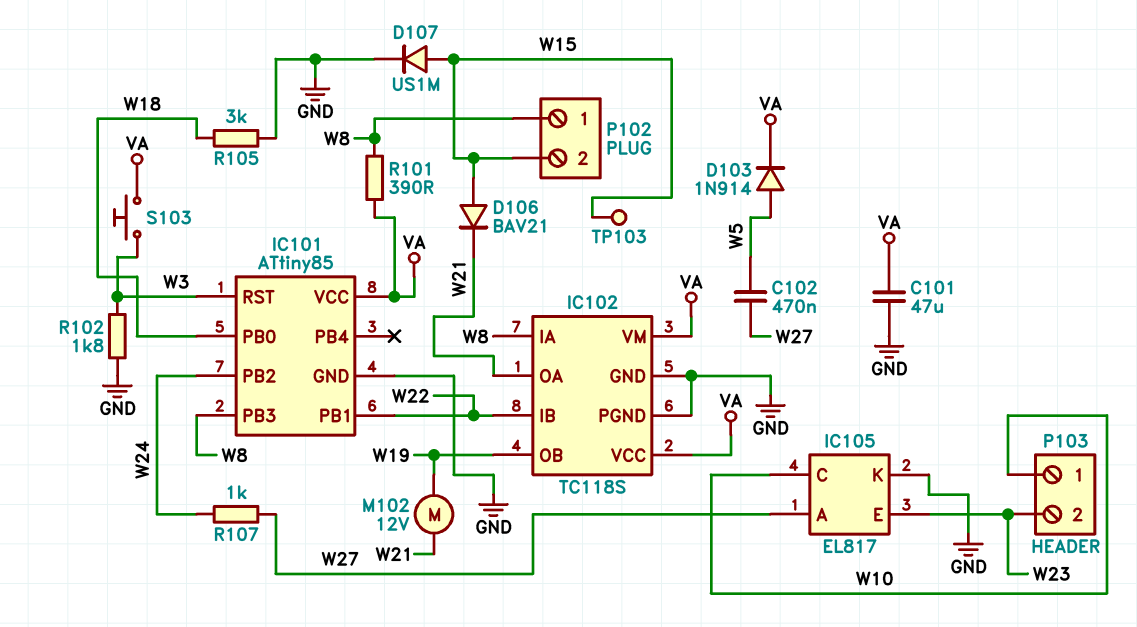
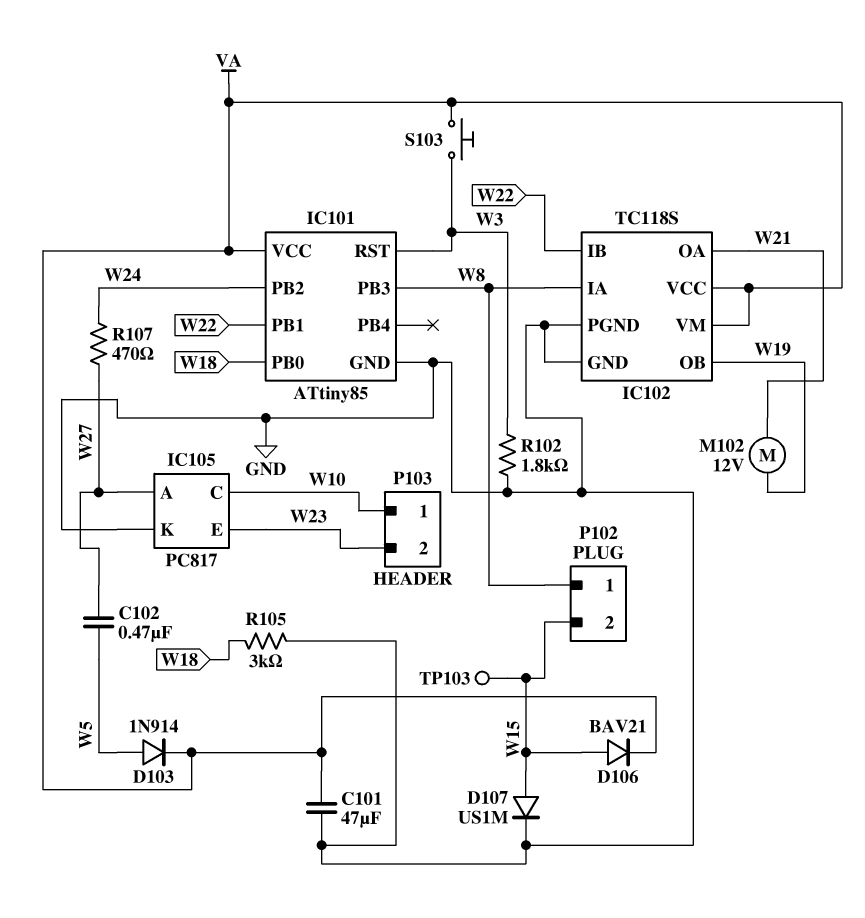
D106: diode BAV21 (A W15, K W21) -> diode BAV21 (A W15, K VA)
IC105: EL817 -> PC817
R101: 390 (VA, W8) -> none
R107: 1k (W24, W27) -> 470 (W24, W27)

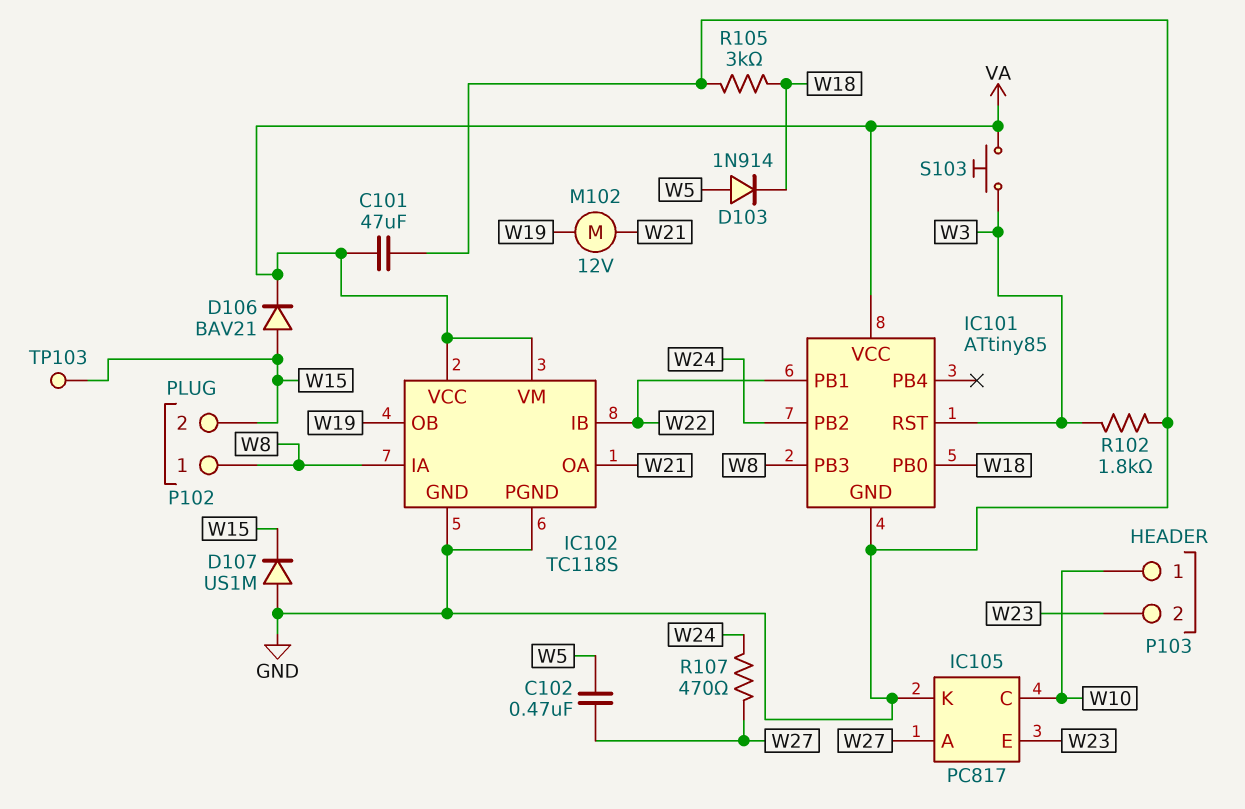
D103: diode 1N914 (A W5, K VA) -> diode 1N914 (A W5, K W18)
D107: diode US1M (A W15, K GND) -> diode US1M (A GND, K W15)

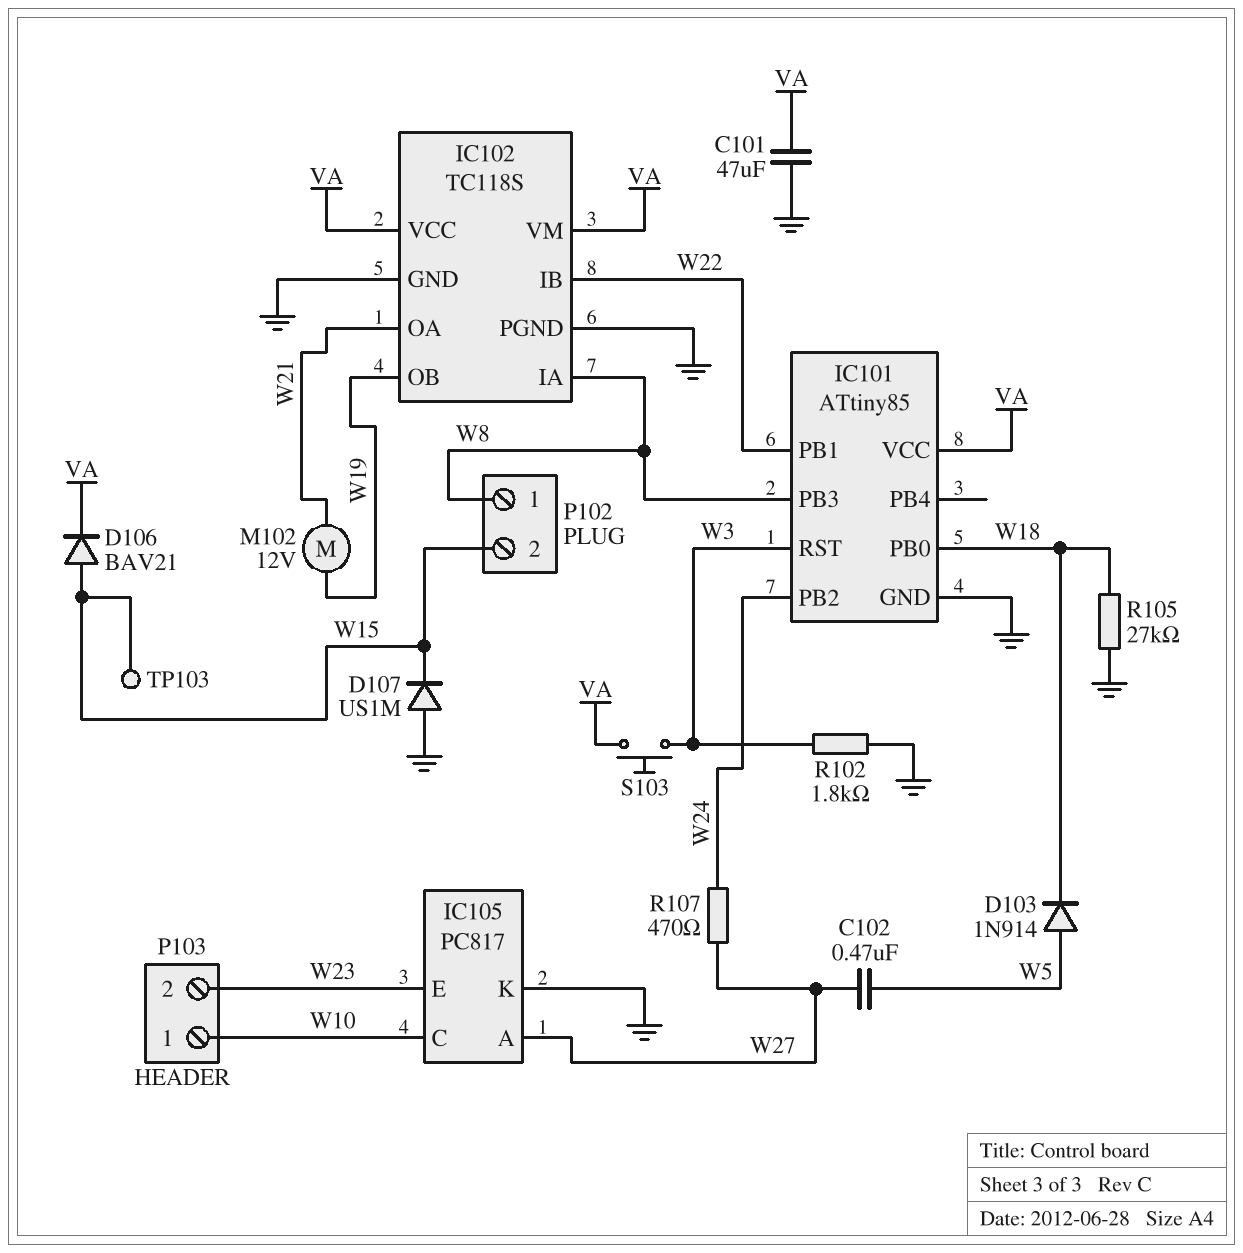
R105: 3k (GND, W18) -> 27k (GND, W18)

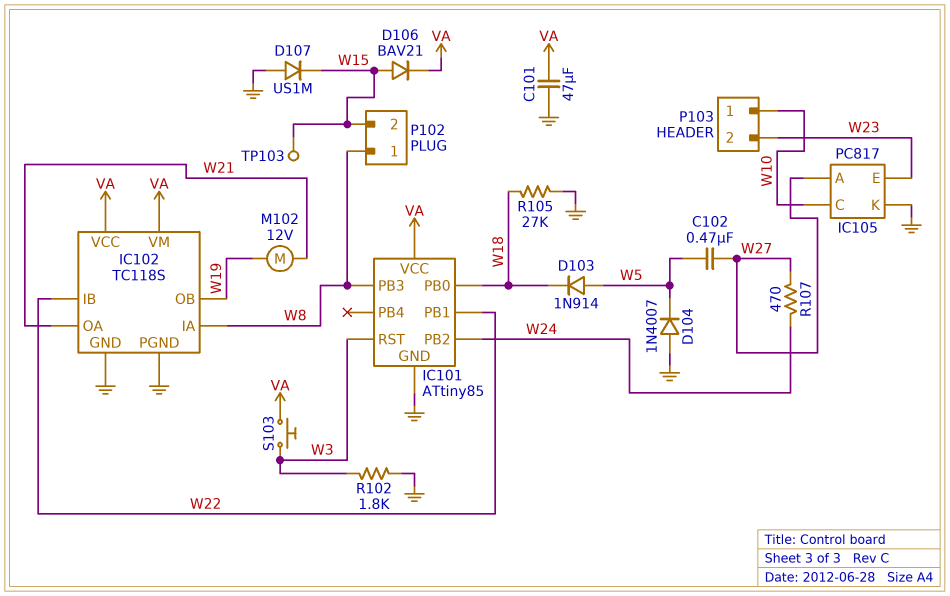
D104: none -> diode 1N4007 (A GND, K W5)

